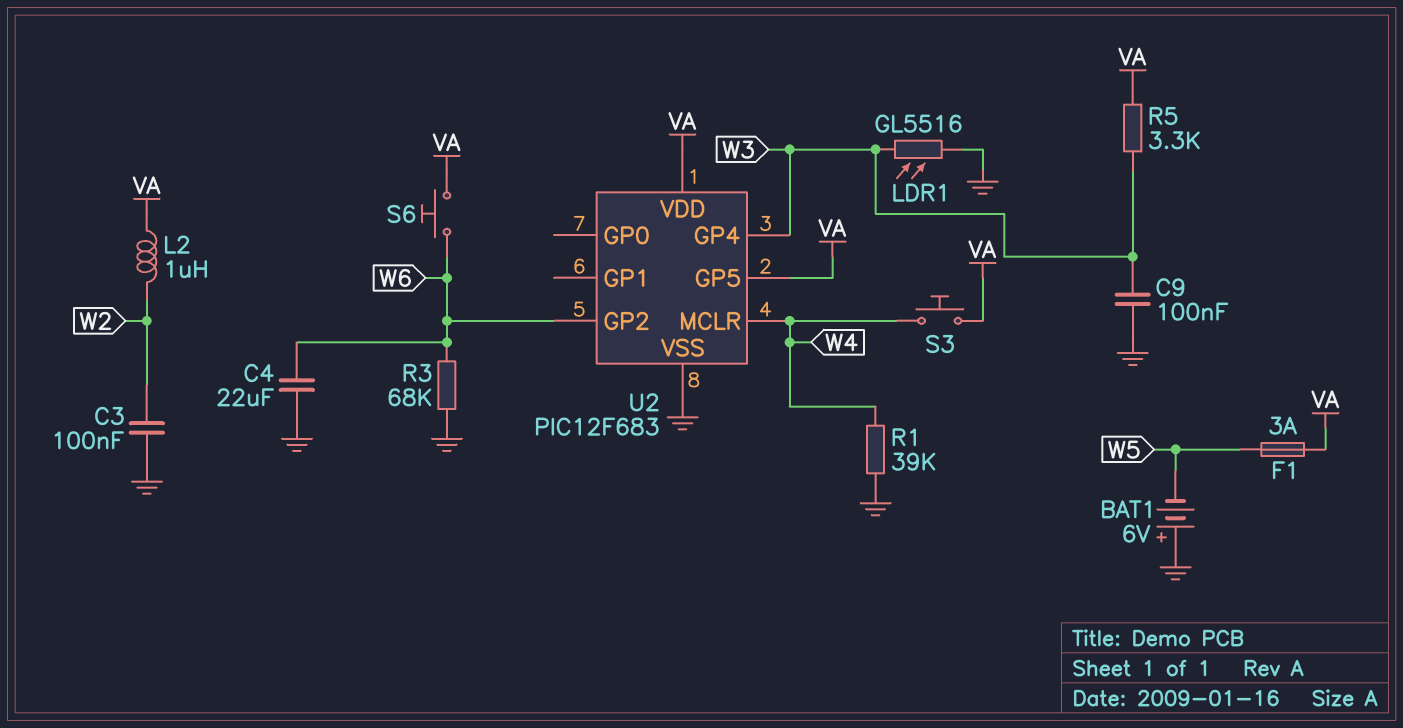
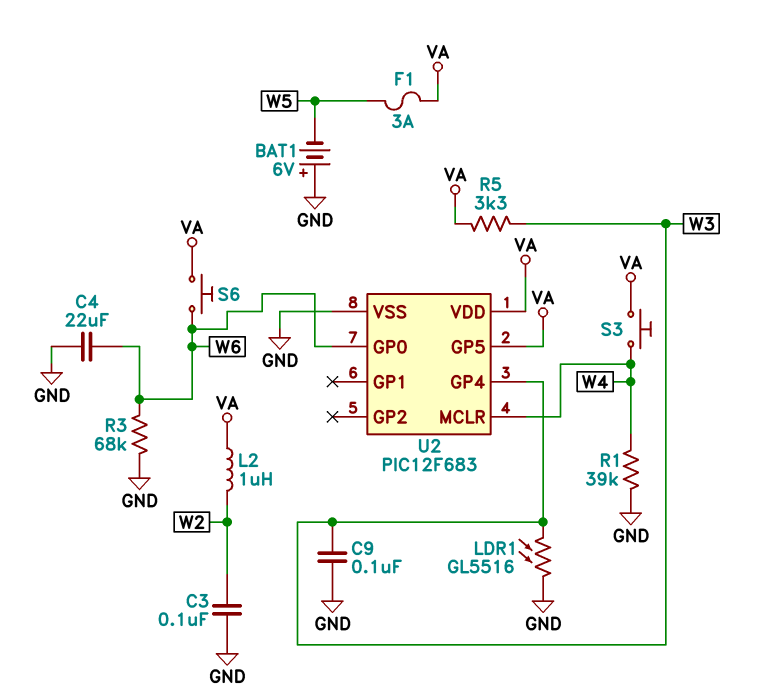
U2 pin GP0: none -> W6
U2 pin GP2: W6 -> none

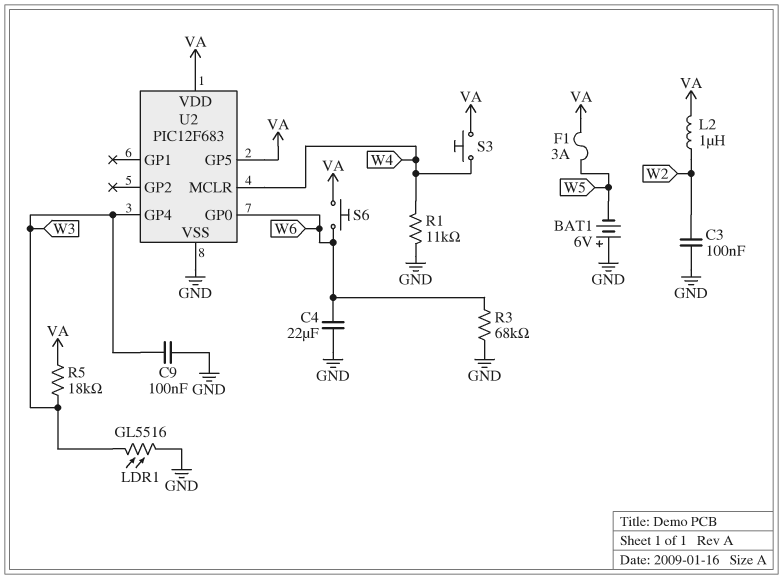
R1: 39k (GND, W4) -> 11k (GND, W4)
R5: 3.3k (VA, W3) -> 18k (VA, W3)

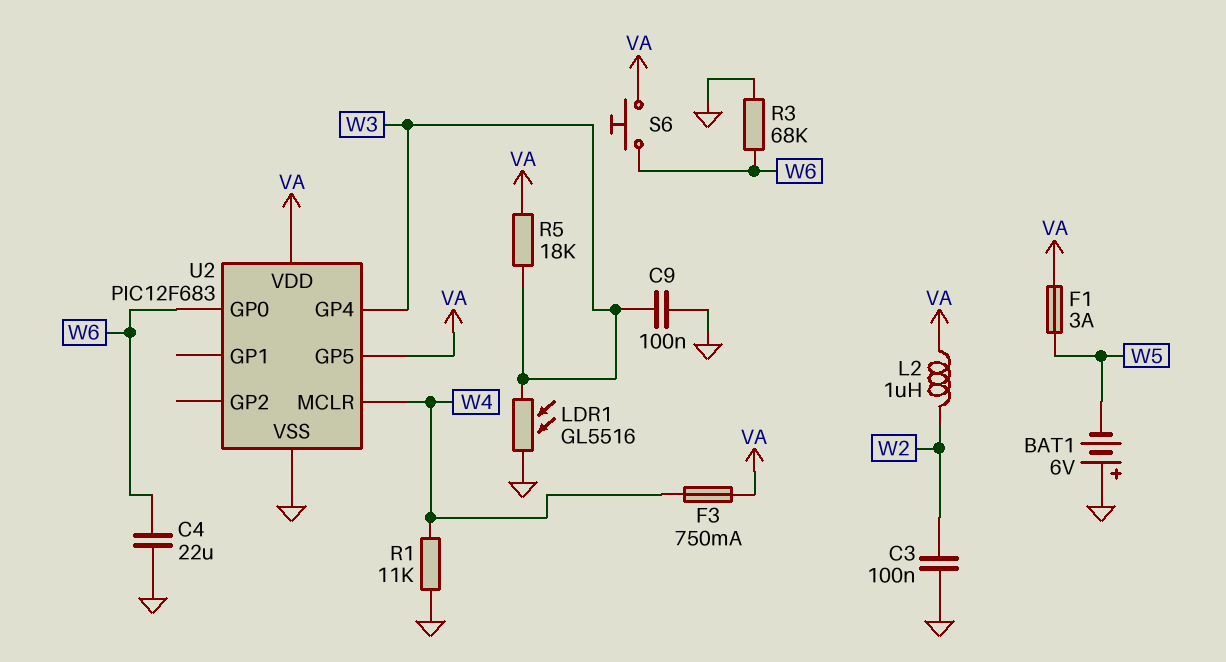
F3: none -> 750mA (VA, W4)
S3: button (VA, W4) -> none

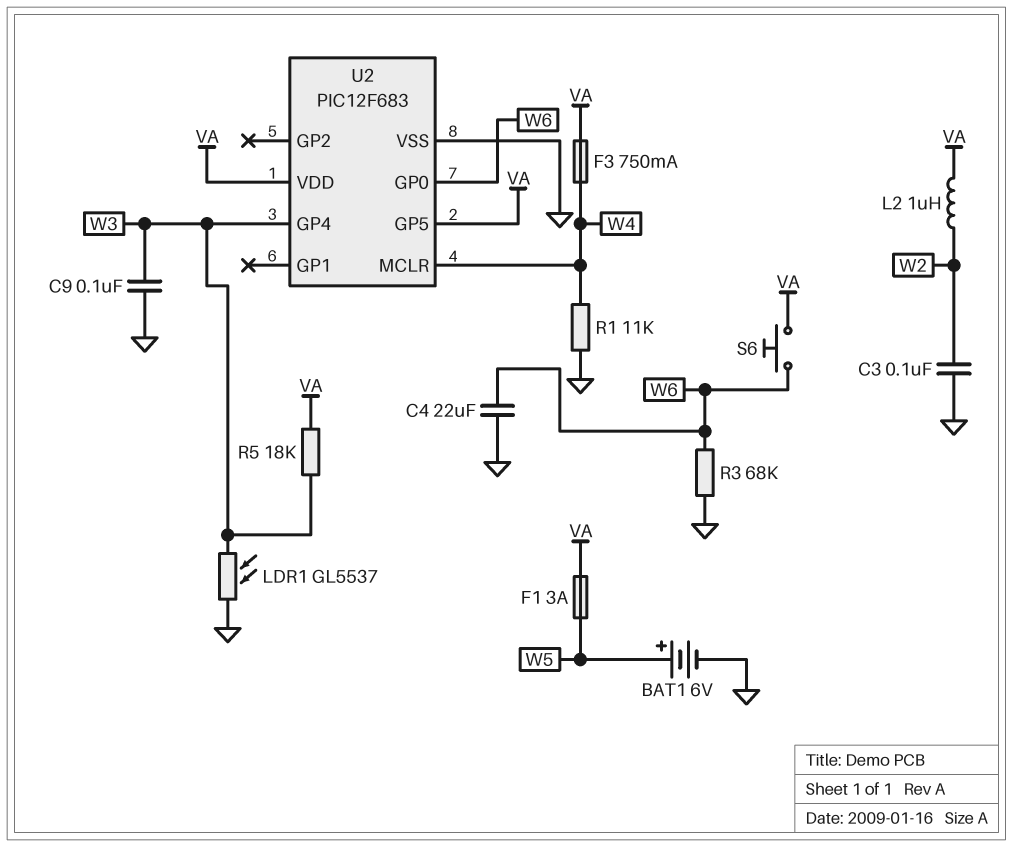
BAT1: 6V (plus GND, minus W5) -> 6V (plus W5, minus GND)
LDR1: GL5516 (GND, W3) -> GL5537 (GND, W3)

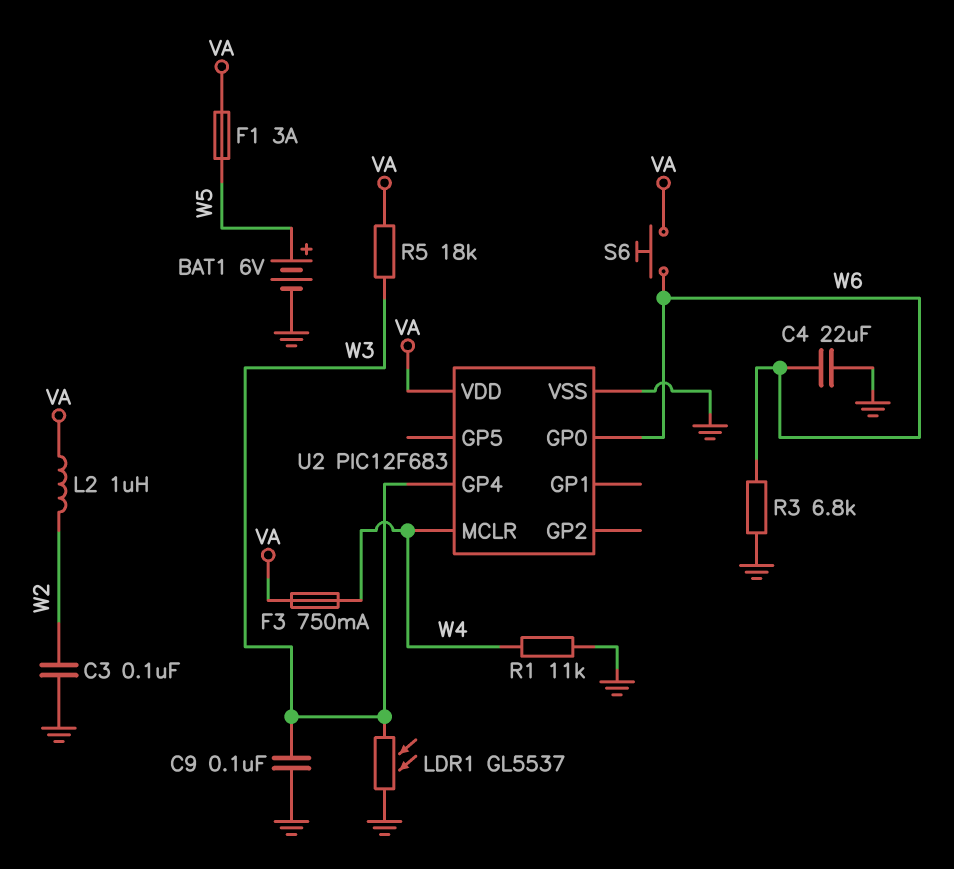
R3: 68k (GND, W6) -> 6.8k (GND, W6)
U2 pin GP5: VA -> none

